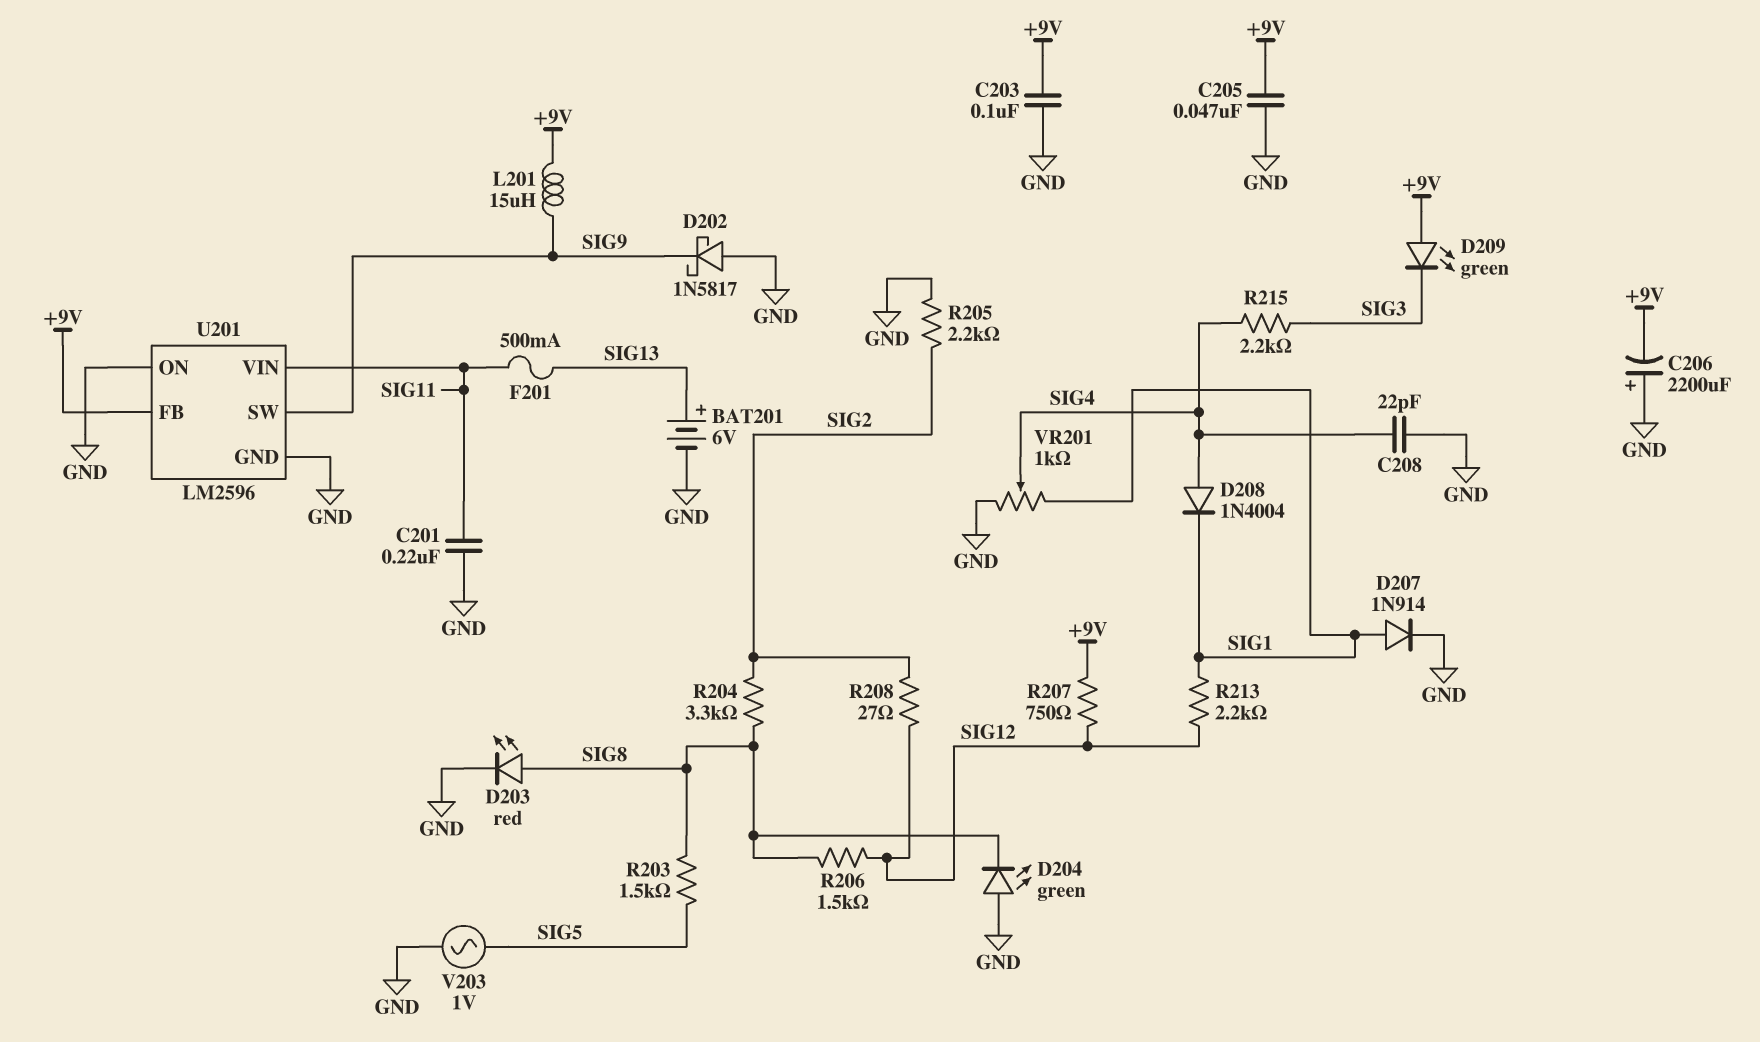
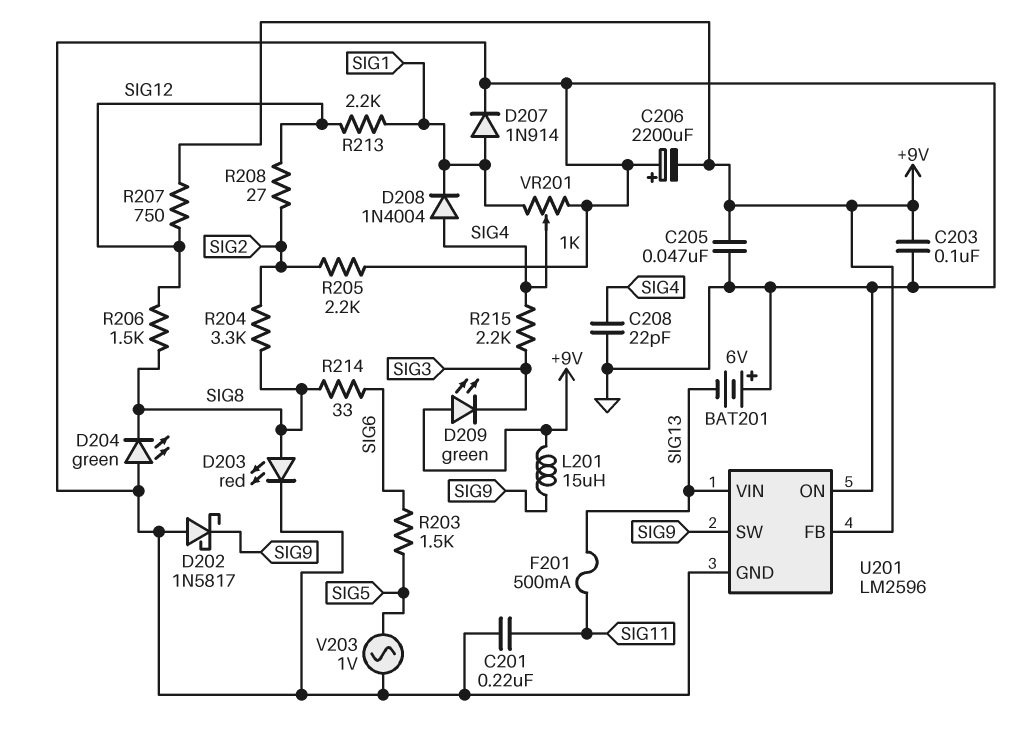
BAT201: 6V (plus SIG13, minus GND) -> 6V (plus GND, minus SIG13)
R203: 1.5k (SIG5, SIG8) -> 1.5k (SIG5, SIG6)
R214: none -> 33 (SIG6, SIG8)
U201 pin VIN: SIG11 -> SIG13

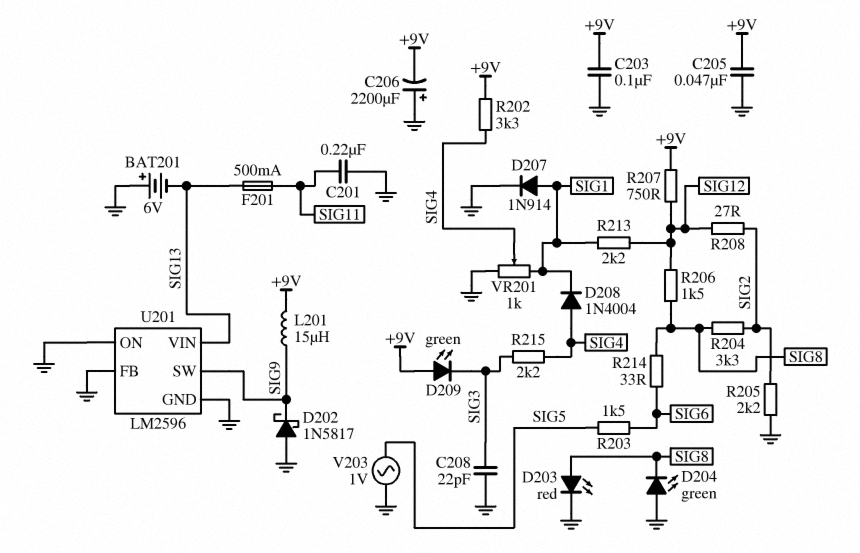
C208: 22pF (GND, SIG4) -> 22pF (GND, SIG3)
R202: none -> 3.3k (+9V, SIG4)
U201 pin FB: +9V -> GND

